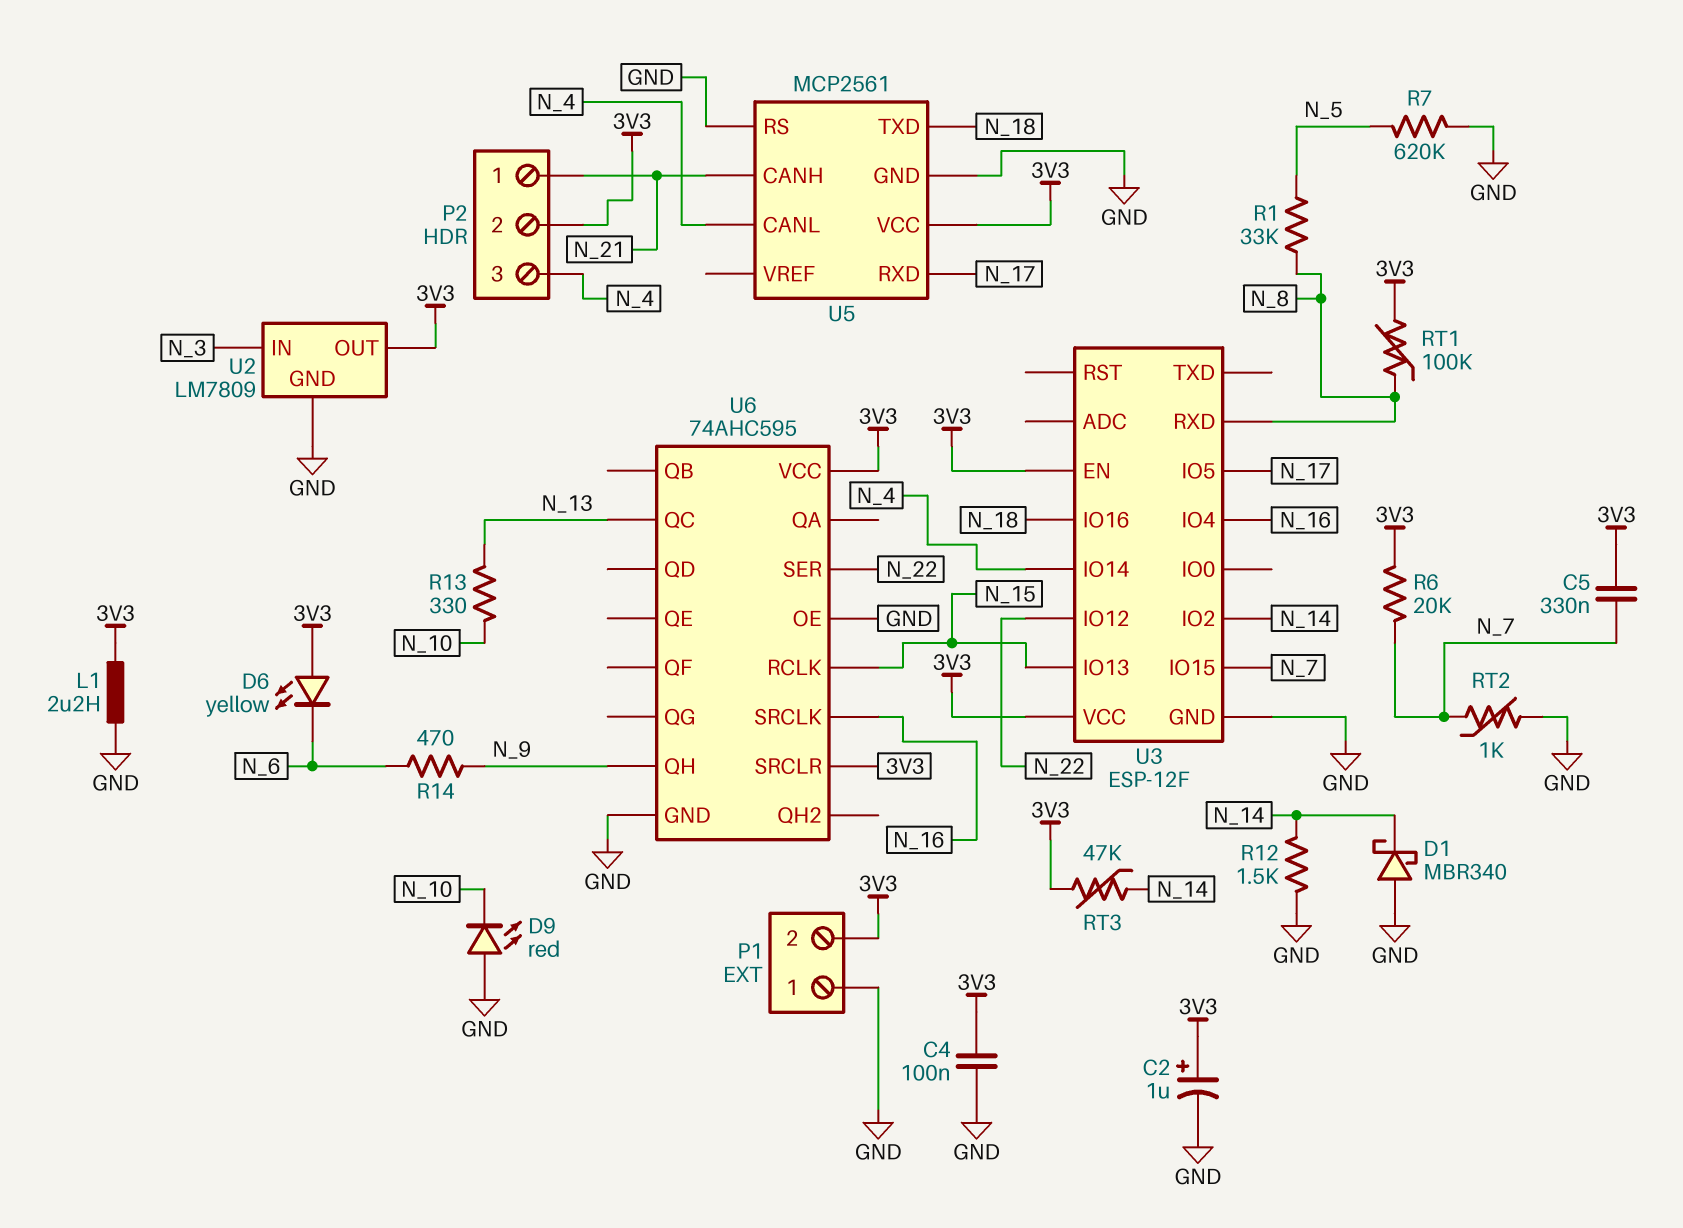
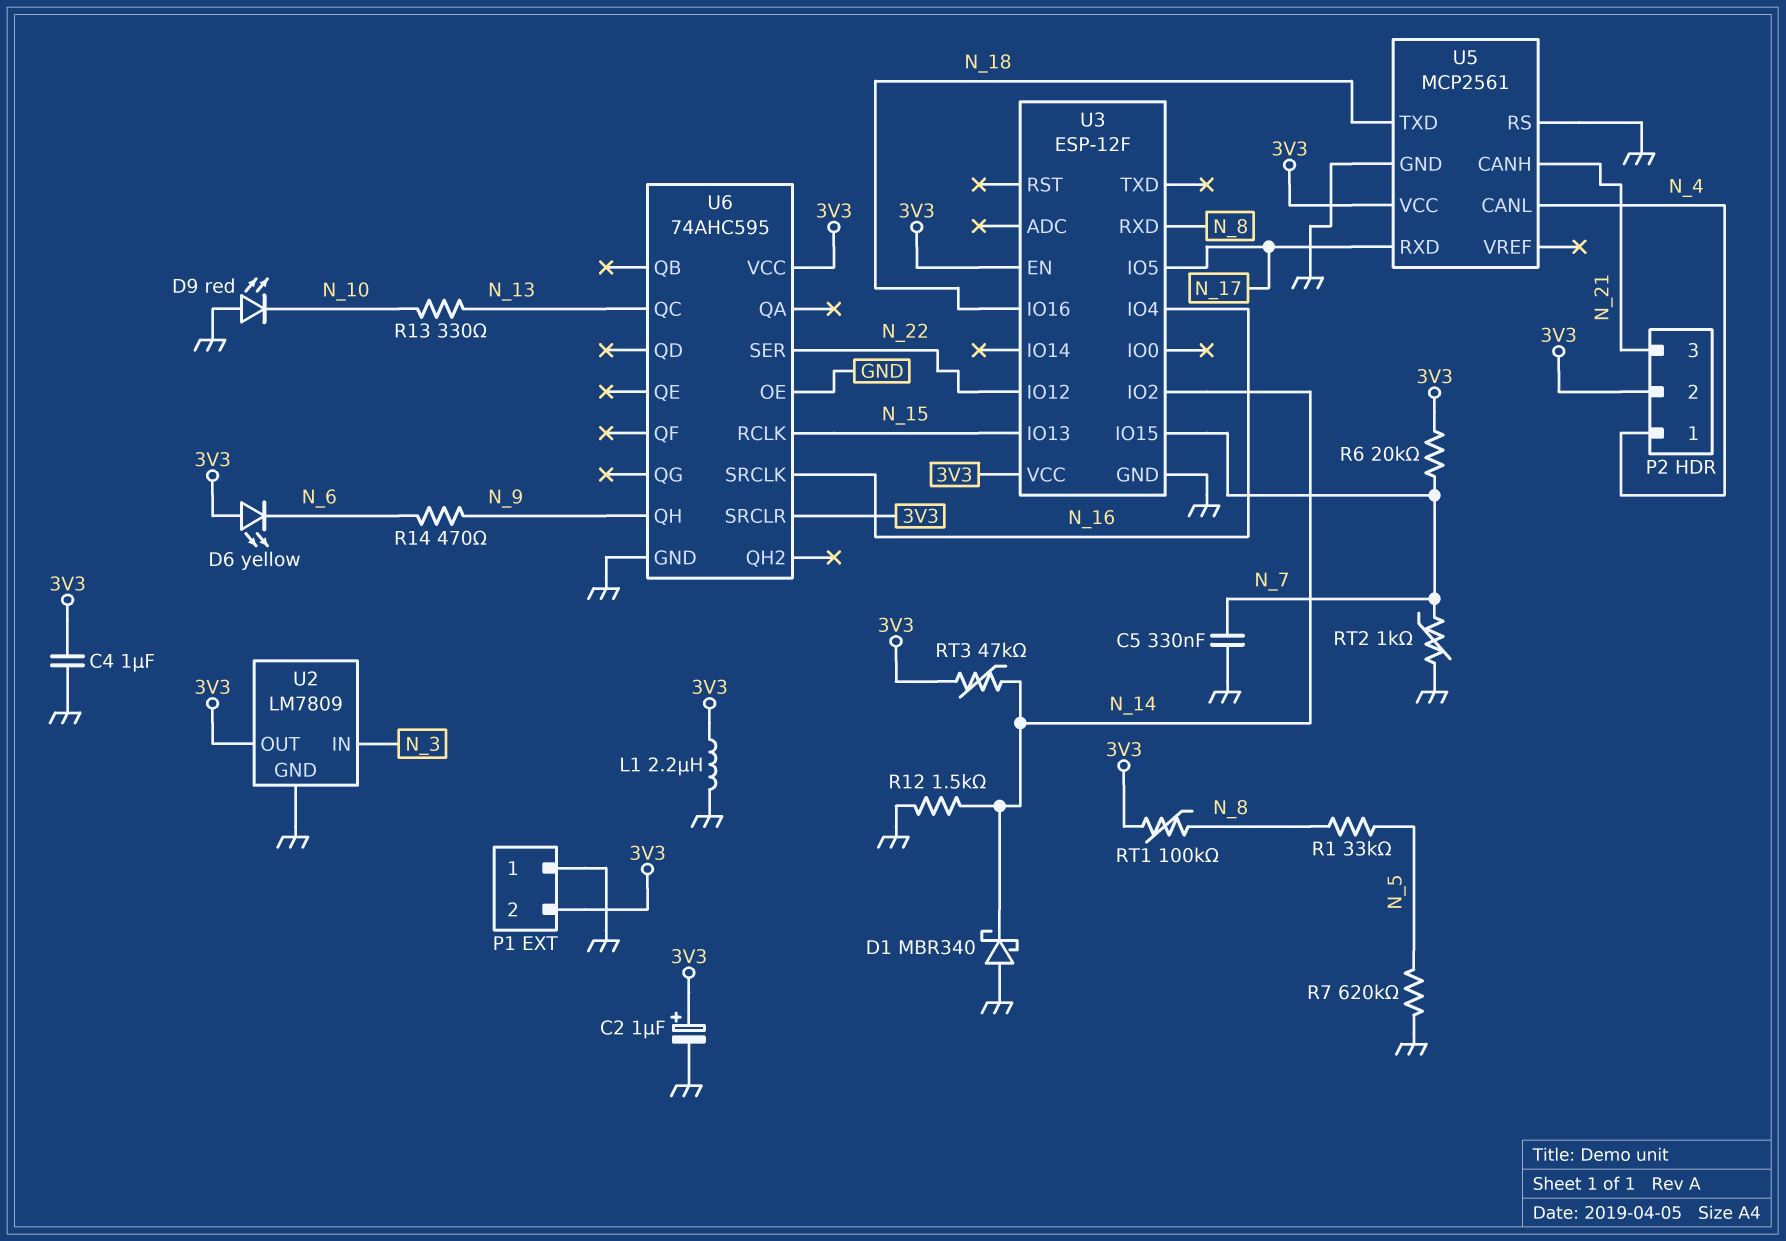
C4: 100nF (3V3, GND) -> 1uF (3V3, GND)
C5: 330nF (3V3, N_7) -> 330nF (GND, N_7)
P2 pin 1: N_21 -> N_4
P2 pin 3: N_4 -> N_21
U3 pin IO14: N_4 -> none

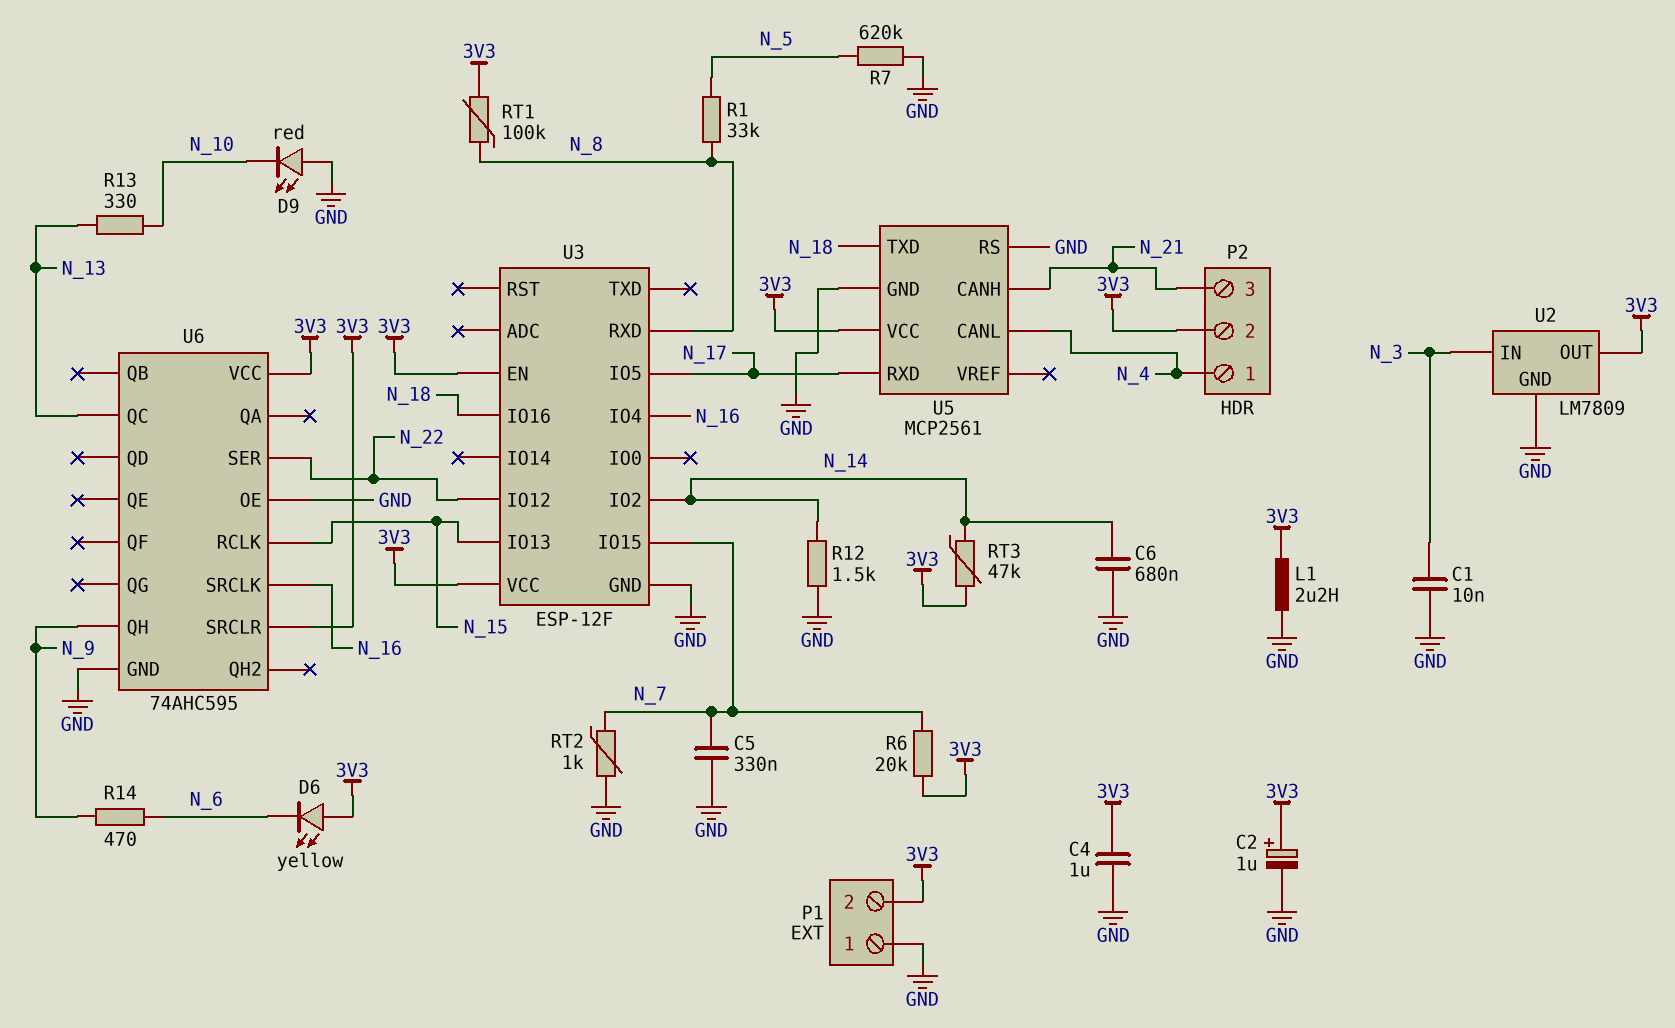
C1: none -> 10nF (GND, N_3)
C6: none -> 680nF (GND, N_14)
D1: schottky MBR340 (A GND, K N_14) -> none

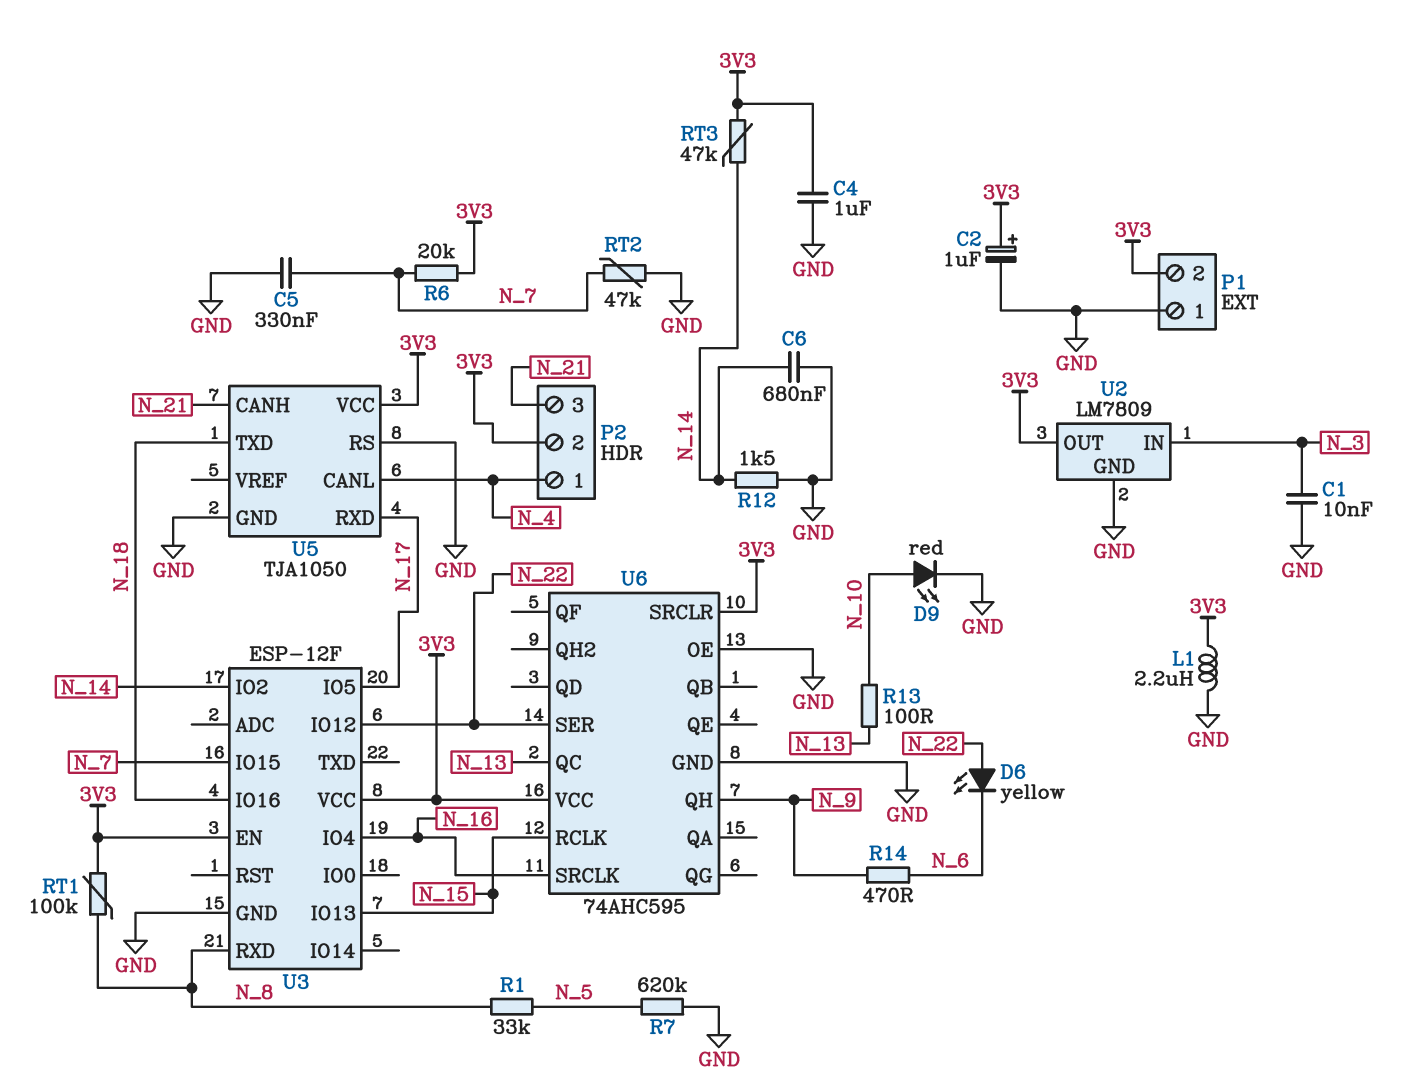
D6: LED yellow (A 3V3, K N_6) -> LED yellow (A N_22, K N_6)
D9: LED red (A GND, K N_10) -> LED red (A N_10, K GND)
R13: 330 (N_10, N_13) -> 100 (N_10, N_13)
RT2: 1k (GND, N_7) -> 47k (GND, N_7)
U5: MCP2561 -> TJA1050

